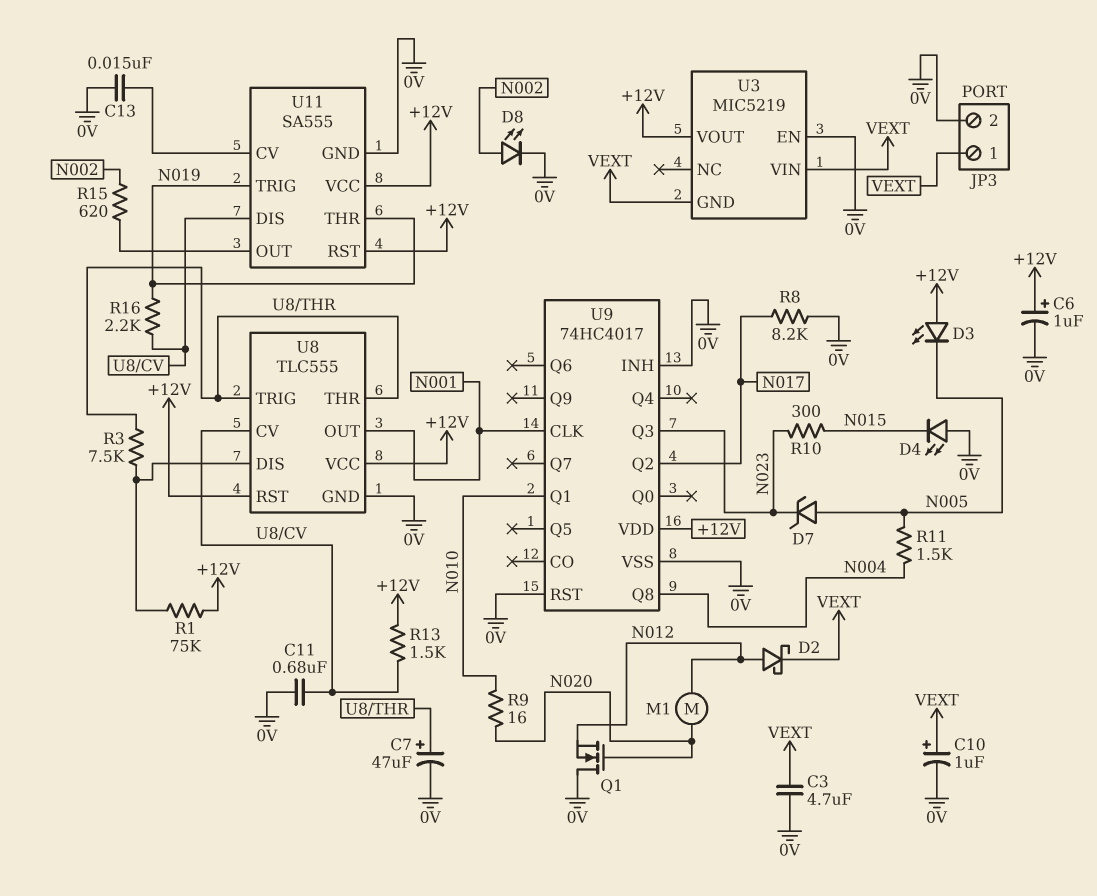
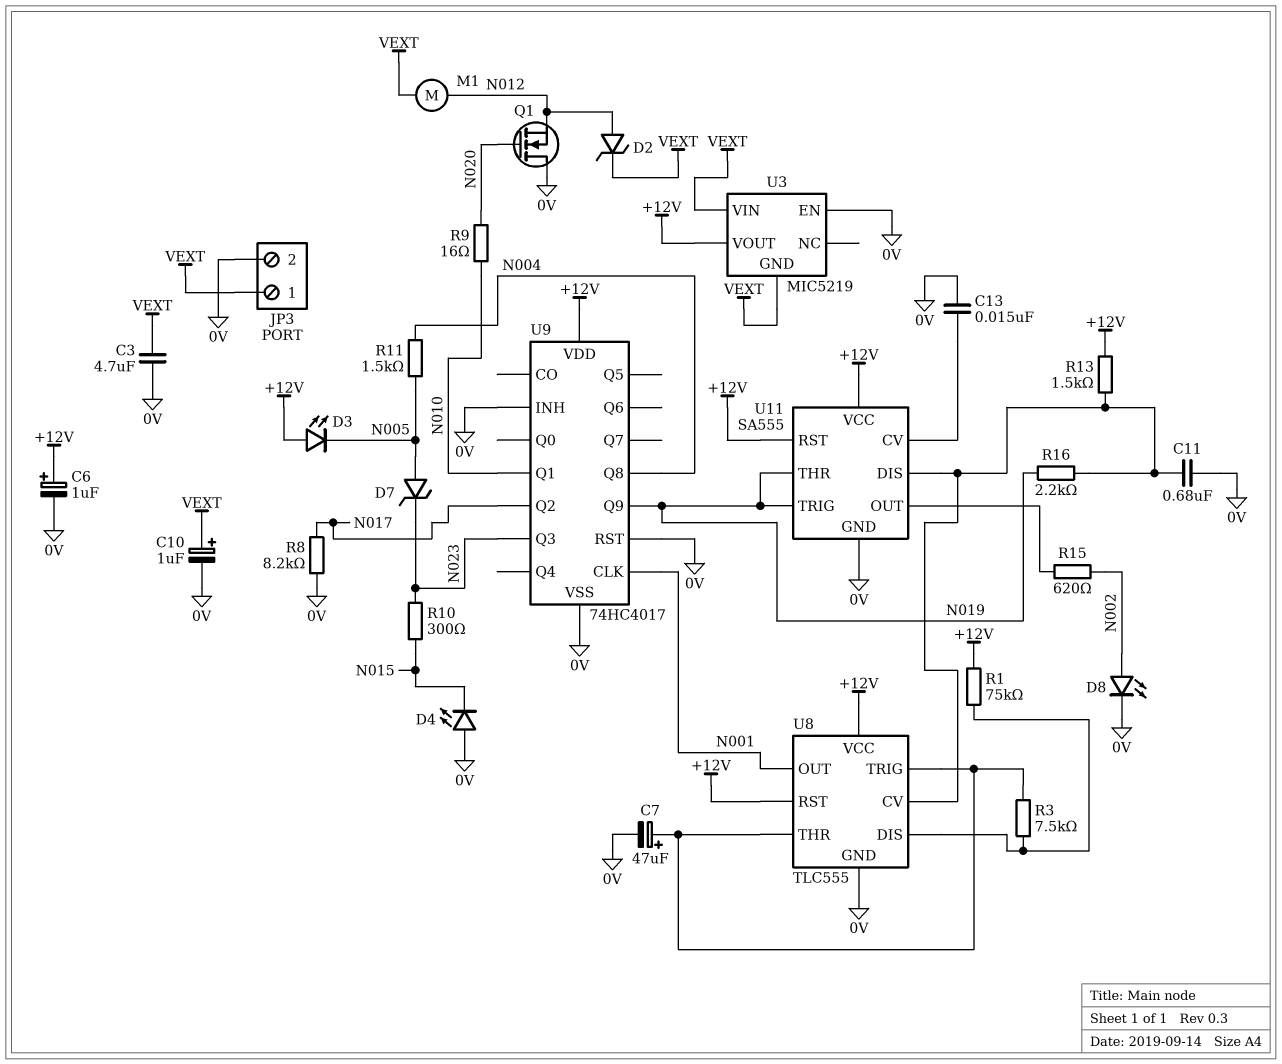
D2: schottky (A N012, K VEXT) -> zener (A N012, K VEXT)
M1: motor (N012, N020) -> motor (N012, VEXT)
U9 pin Q9: none -> N019

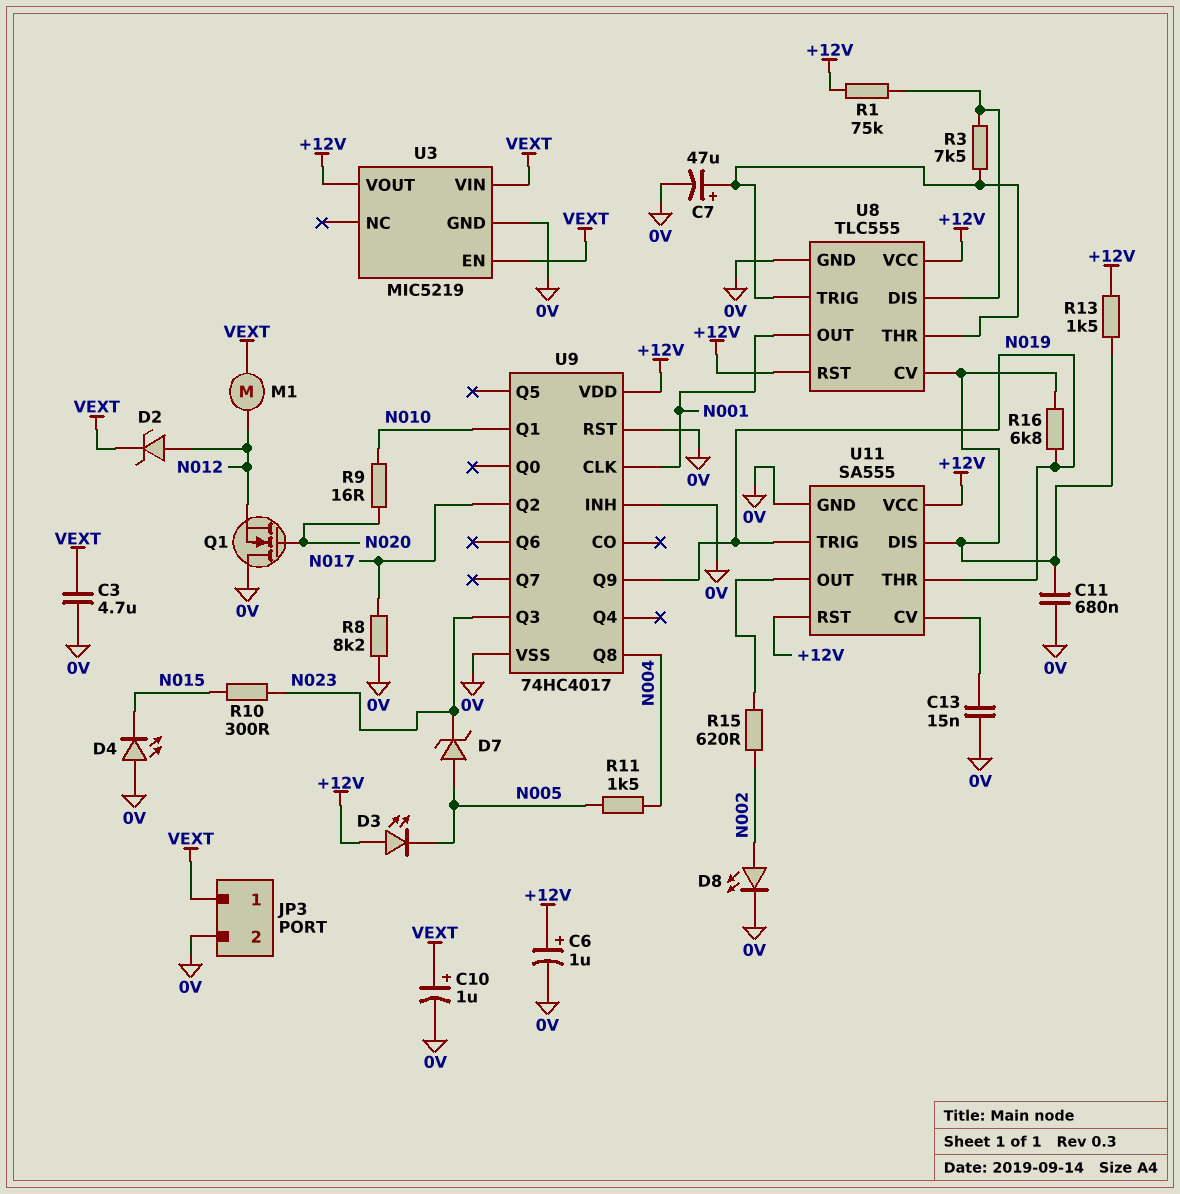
R16: 2.2k (N019, U8/CV) -> 6.8k (N019, U8/CV)
U3 pin EN: 0V -> VEXT
U3 pin GND: VEXT -> 0V

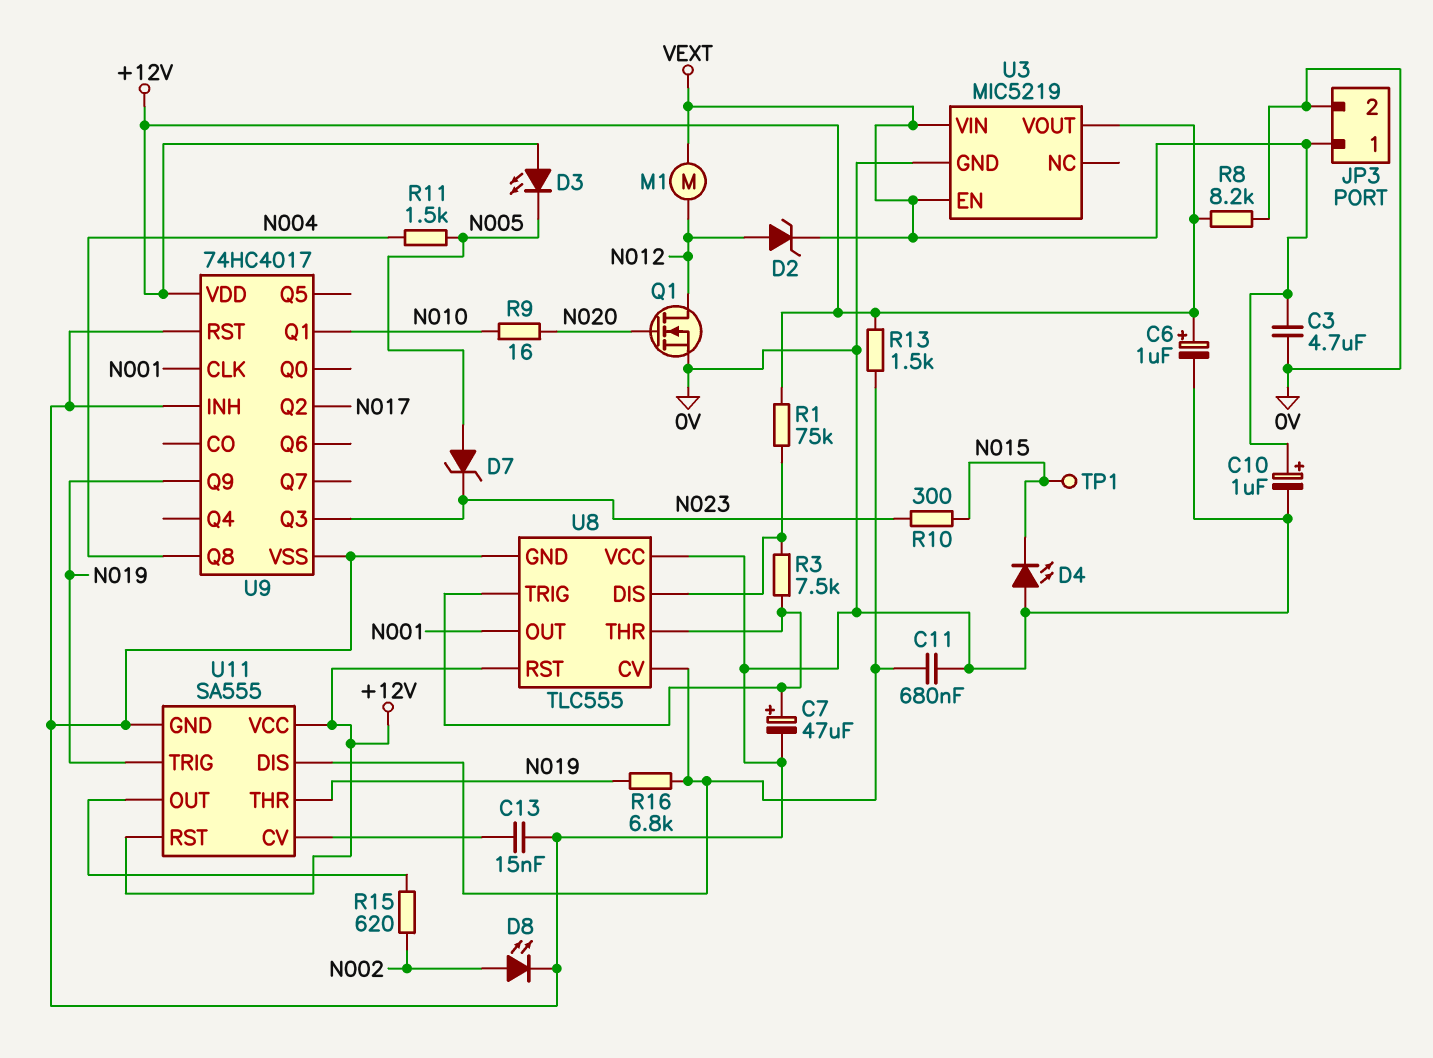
Q1: NMOS (G N020, D 0V, S N012) -> NMOS (G N020, D N012, S 0V)
R8: 8.2k (0V, N017) -> 8.2k (+12V, 0V)
TP1: none -> test point (N015)
U8 pin VCC: +12V -> 0V

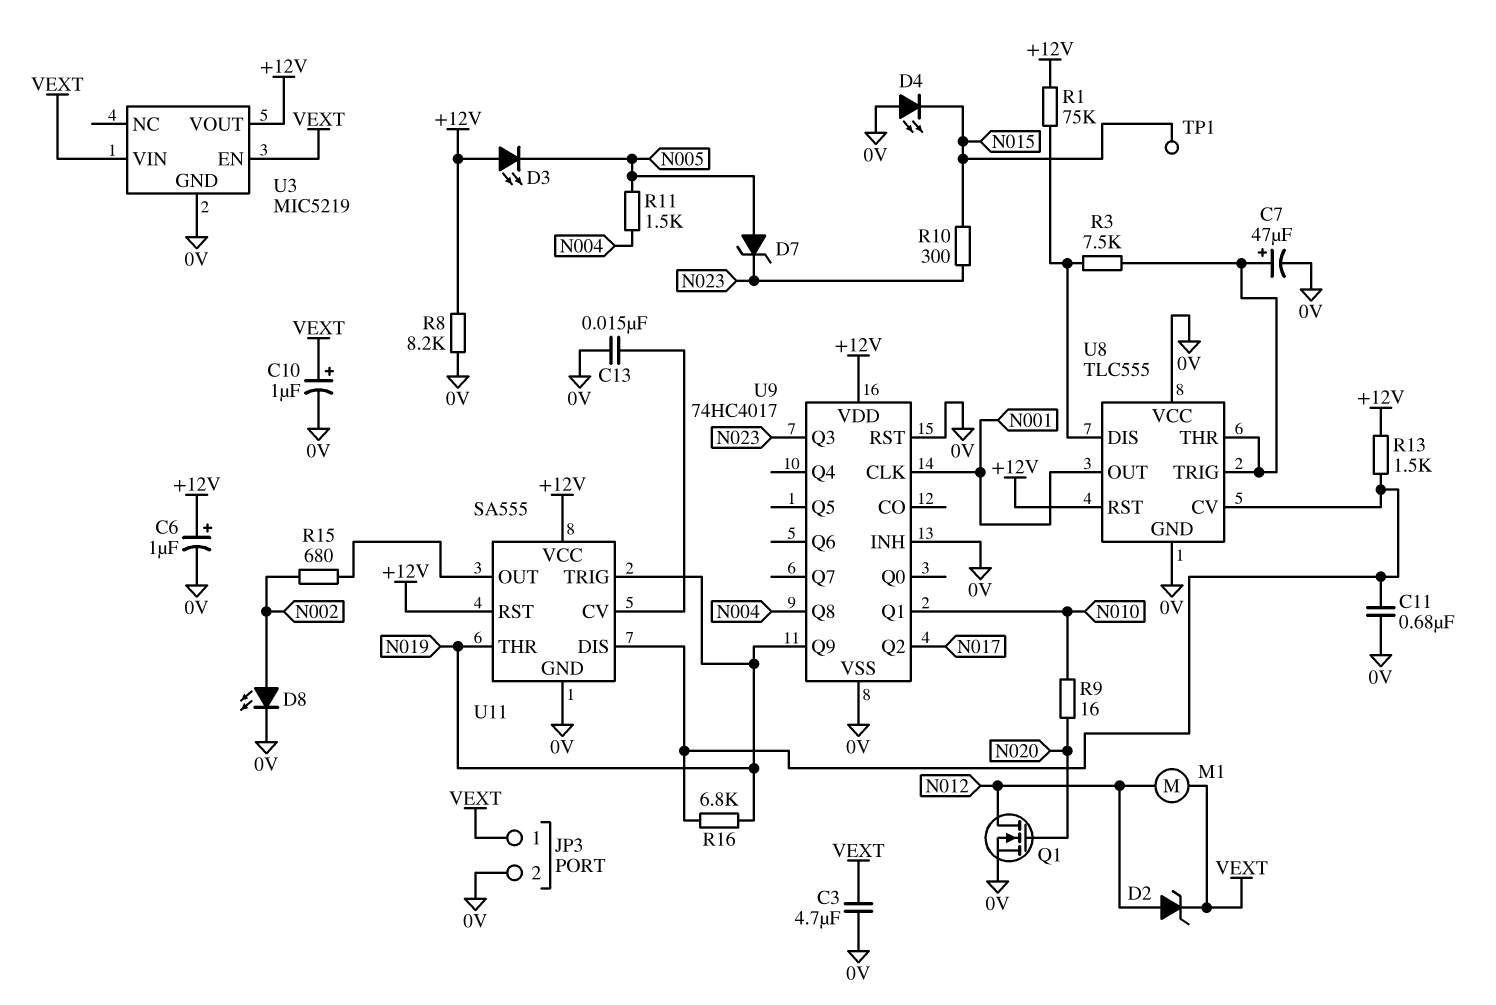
R15: 620 (N002, U11/OUT) -> 680 (N002, U11/OUT)

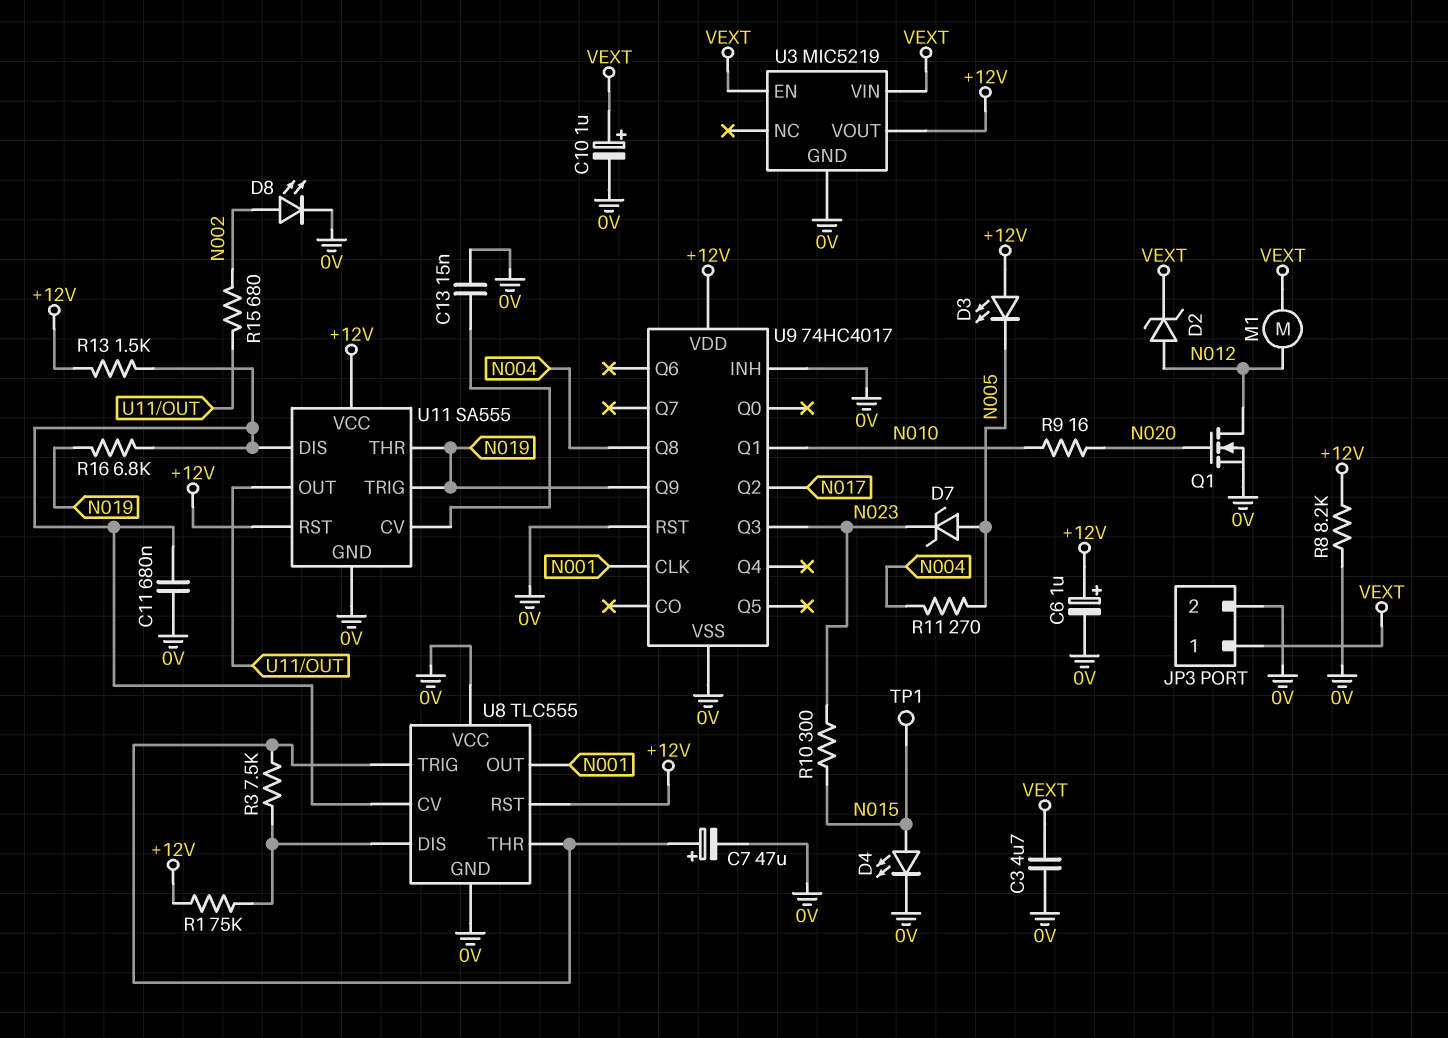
D4: LED (A 0V, K N015) -> LED (A N015, K 0V)
R11: 1.5k (N004, N005) -> 270 (N004, N005)

